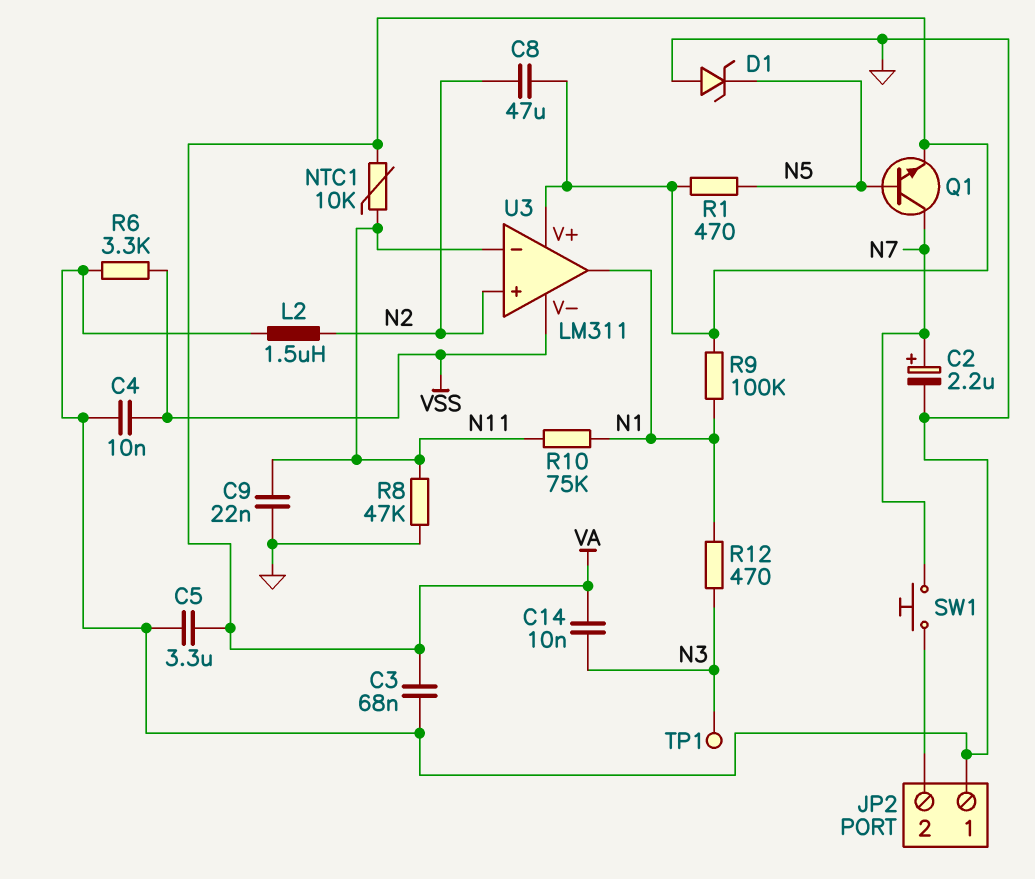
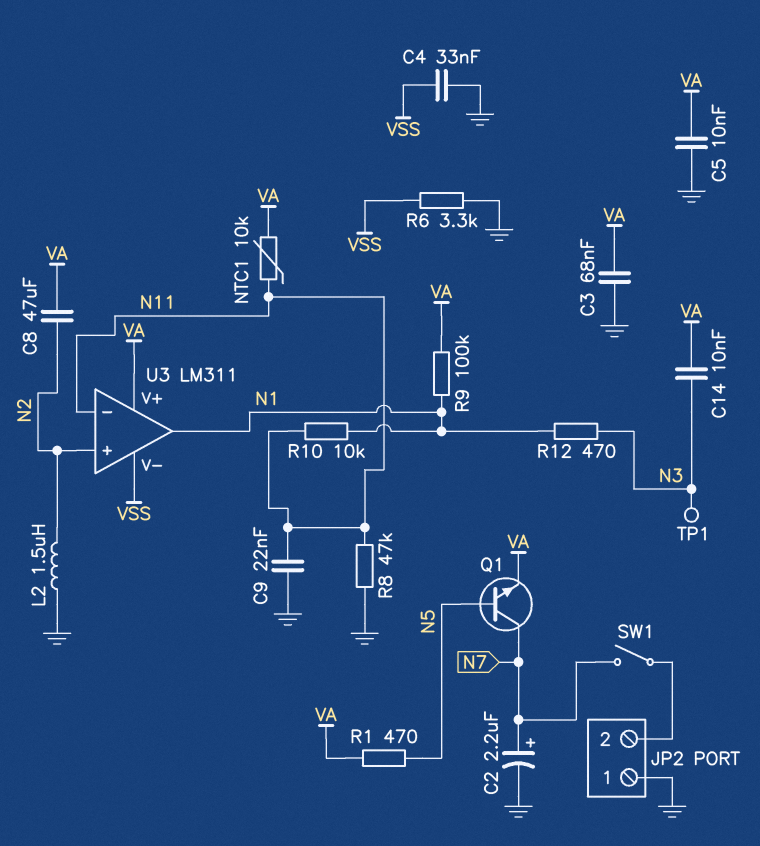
C4: 10nF (GND, VSS) -> 33nF (GND, VSS)
C5: 3.3uF (GND, VA) -> 10nF (GND, VA)
D1: zener (A GND, K N5) -> none
R10: 75k (N1, N11) -> 10k (N1, N11)
SW1: button (JP2/2, N7) -> switch (JP2/2, N7)

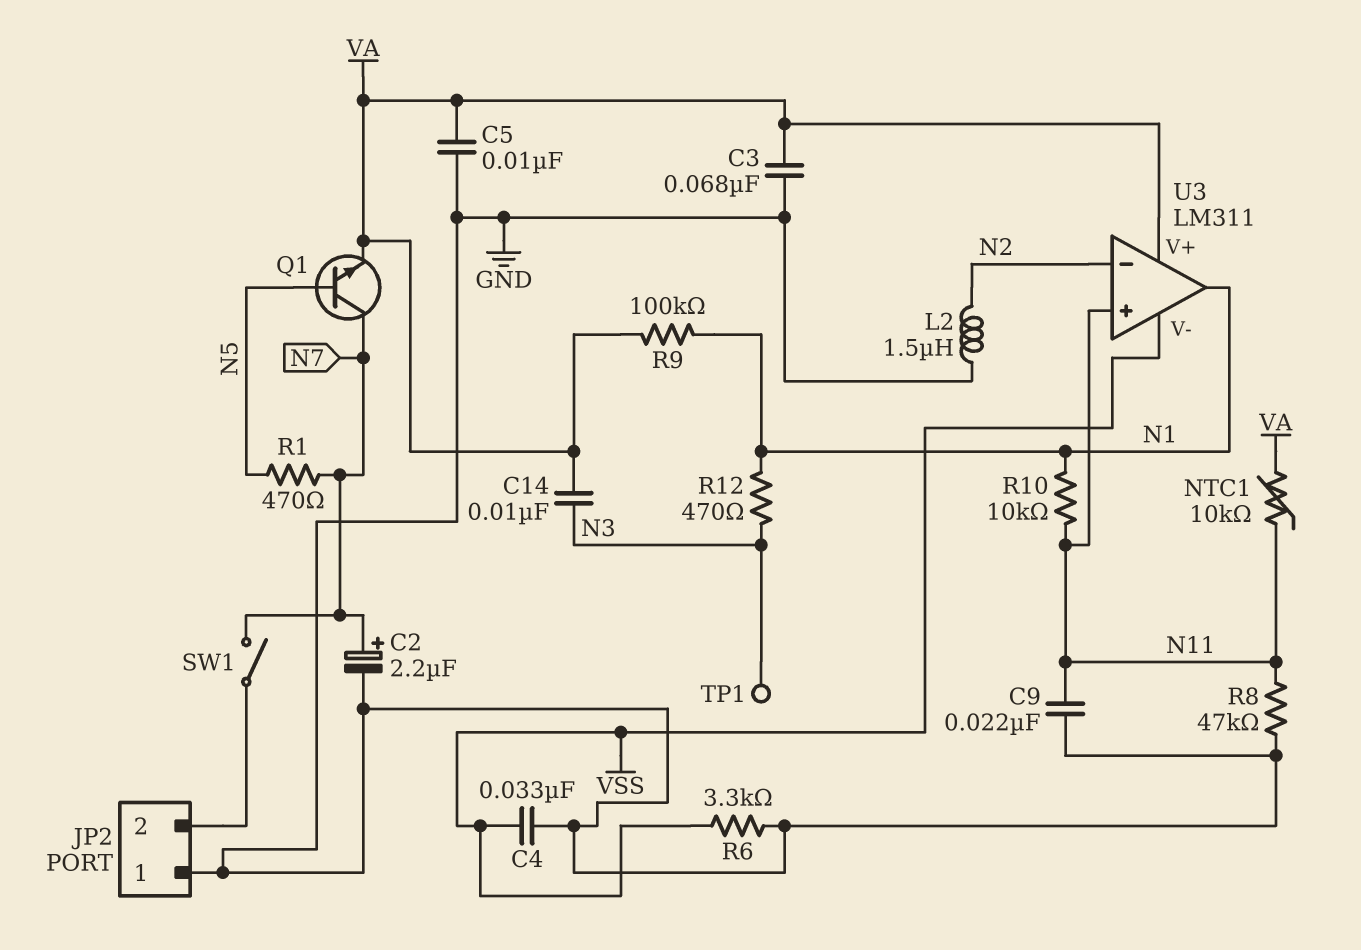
C8: 47uF (N2, VA) -> none
R1: 470 (N5, VA) -> 470 (N5, N7)
U3 pin in+: N2 -> N11
U3 pin in-: N11 -> N2

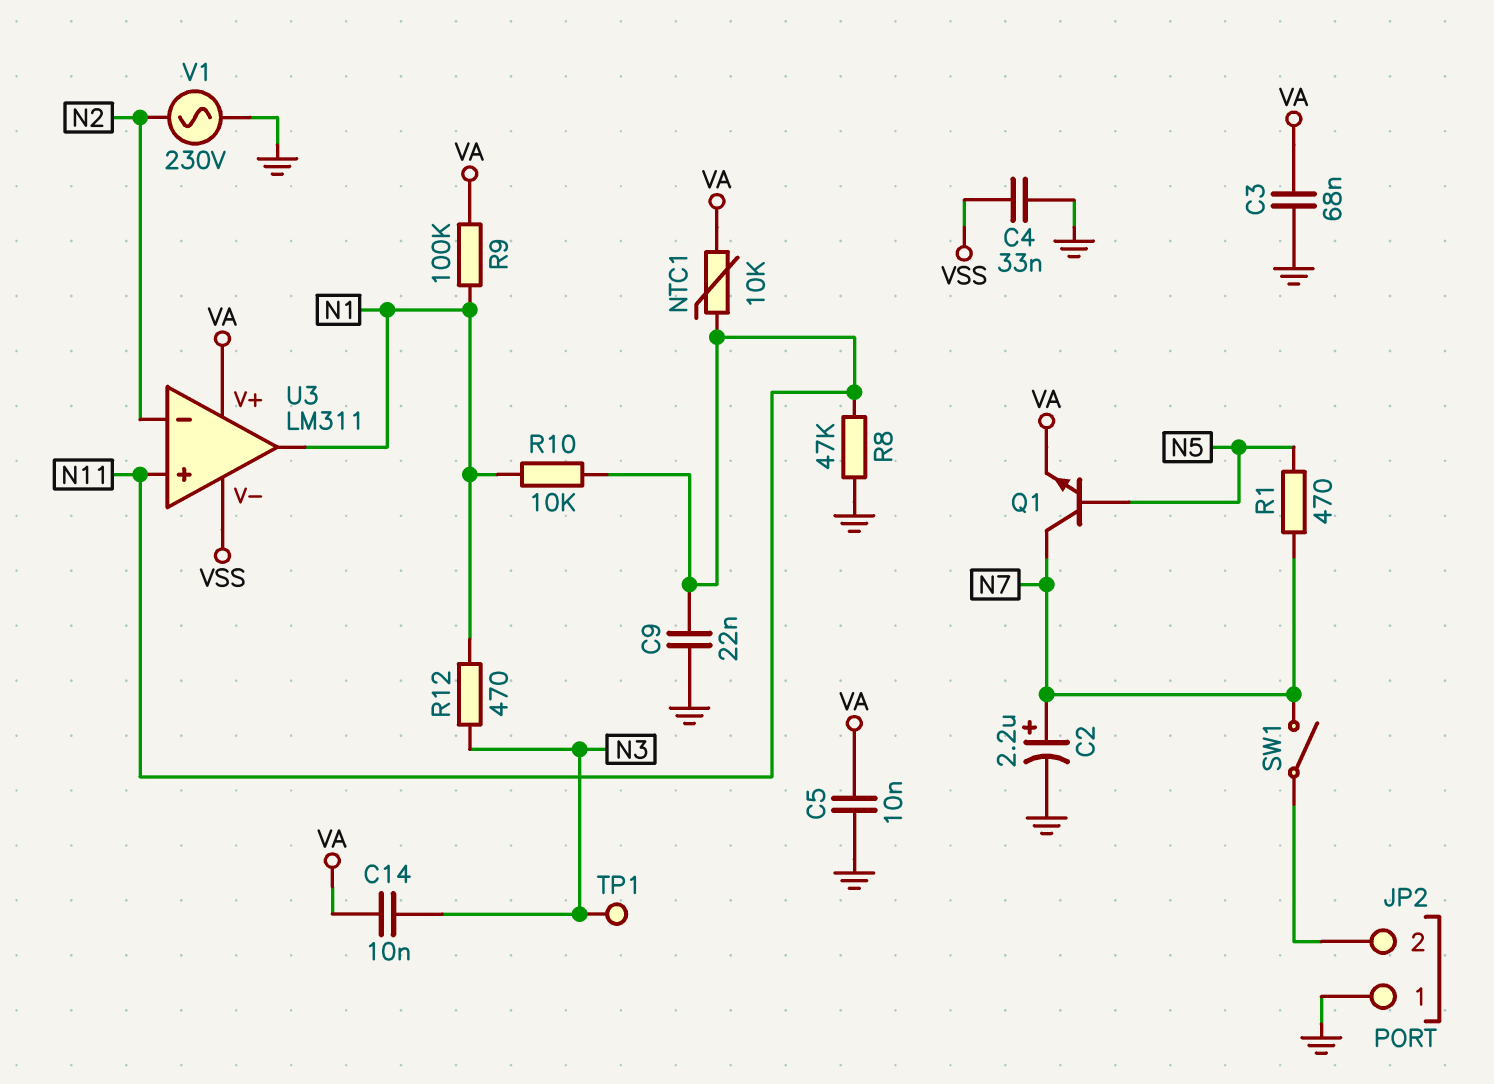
L2: 1.5uH (GND, N2) -> none
R6: 3.3k (GND, VSS) -> none
V1: none -> AC 230V (GND, N2)

